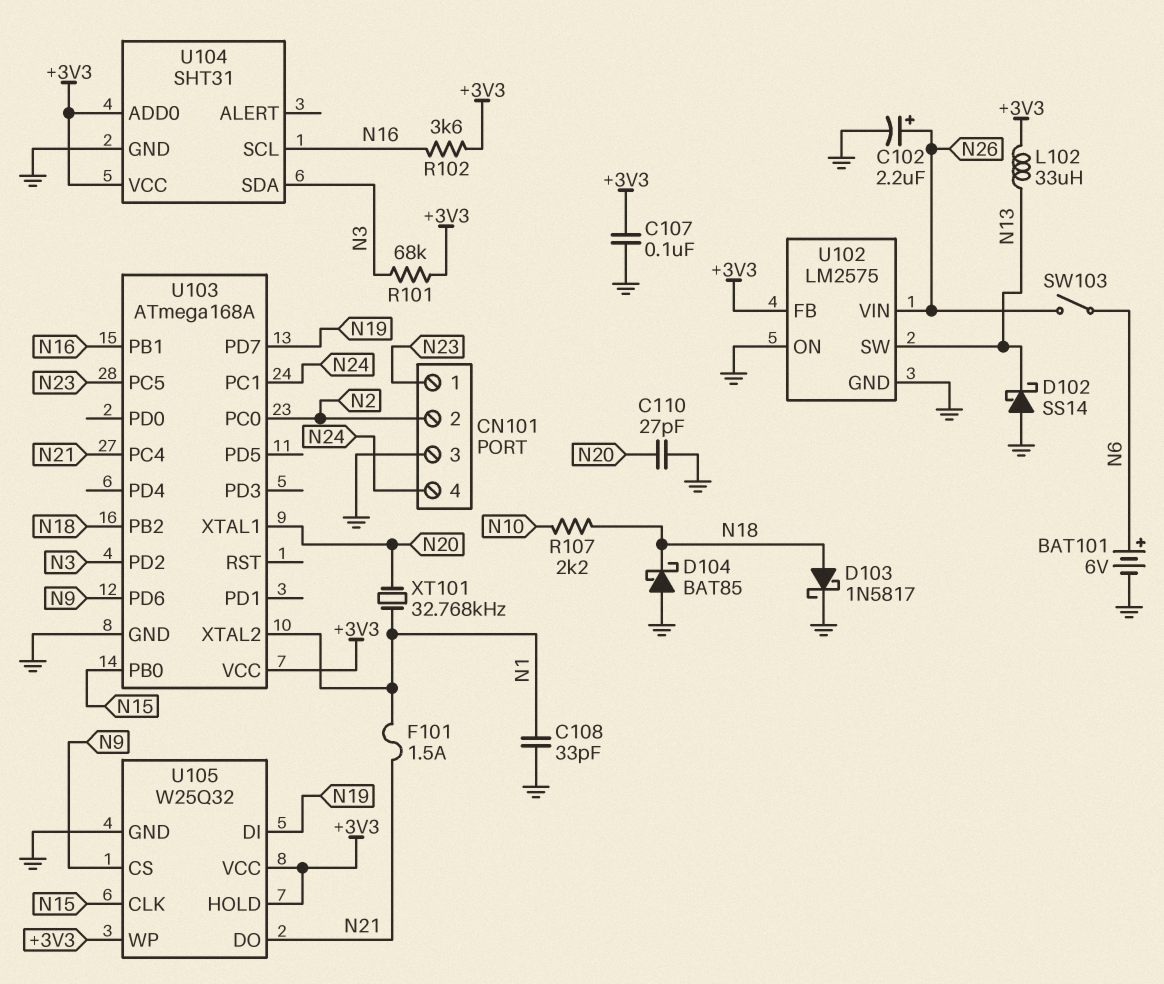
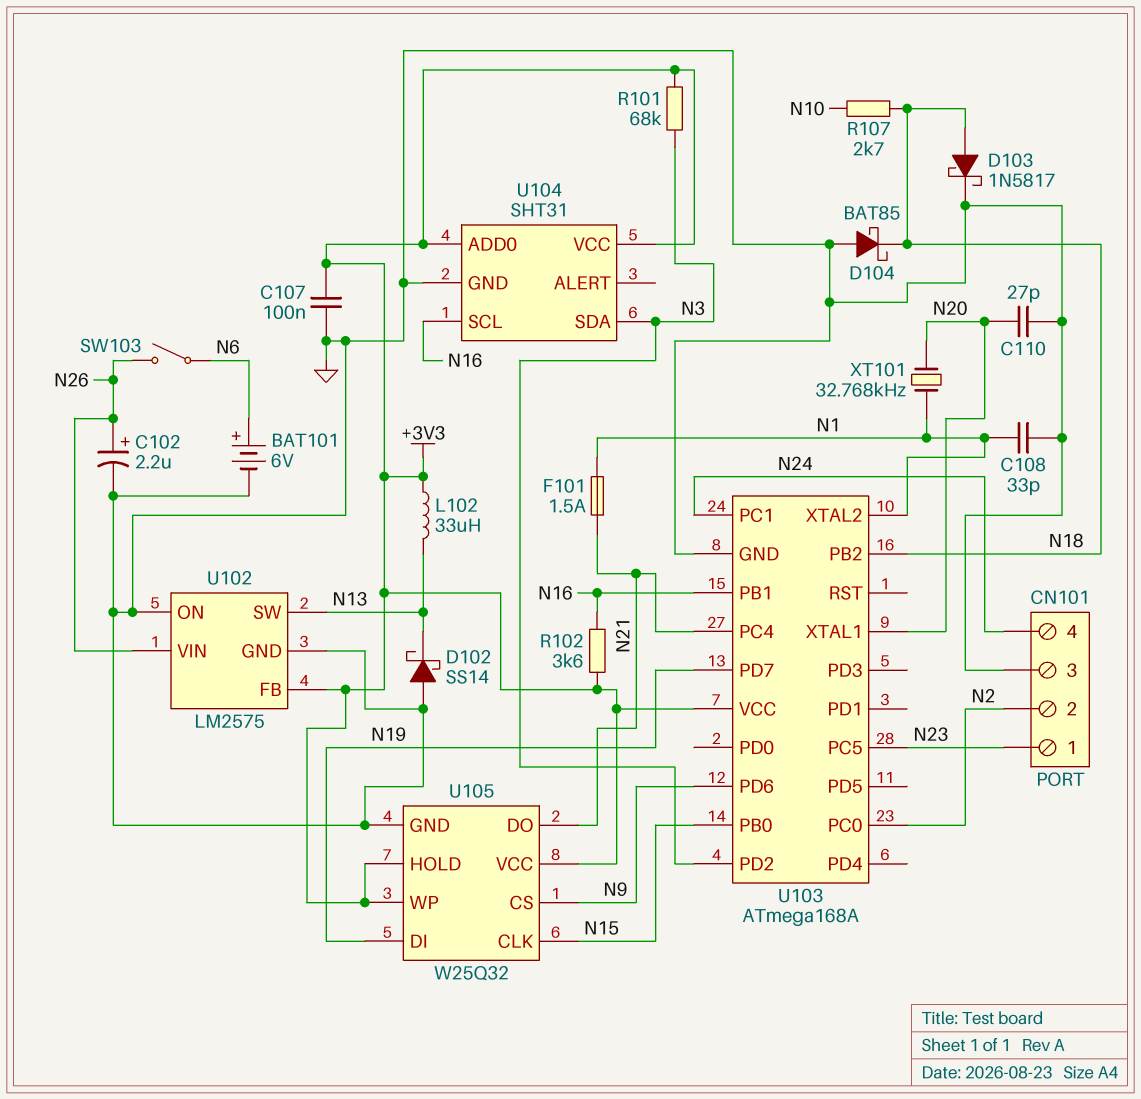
R107: 2.2k (N10, N18) -> 2.7k (N10, N18)

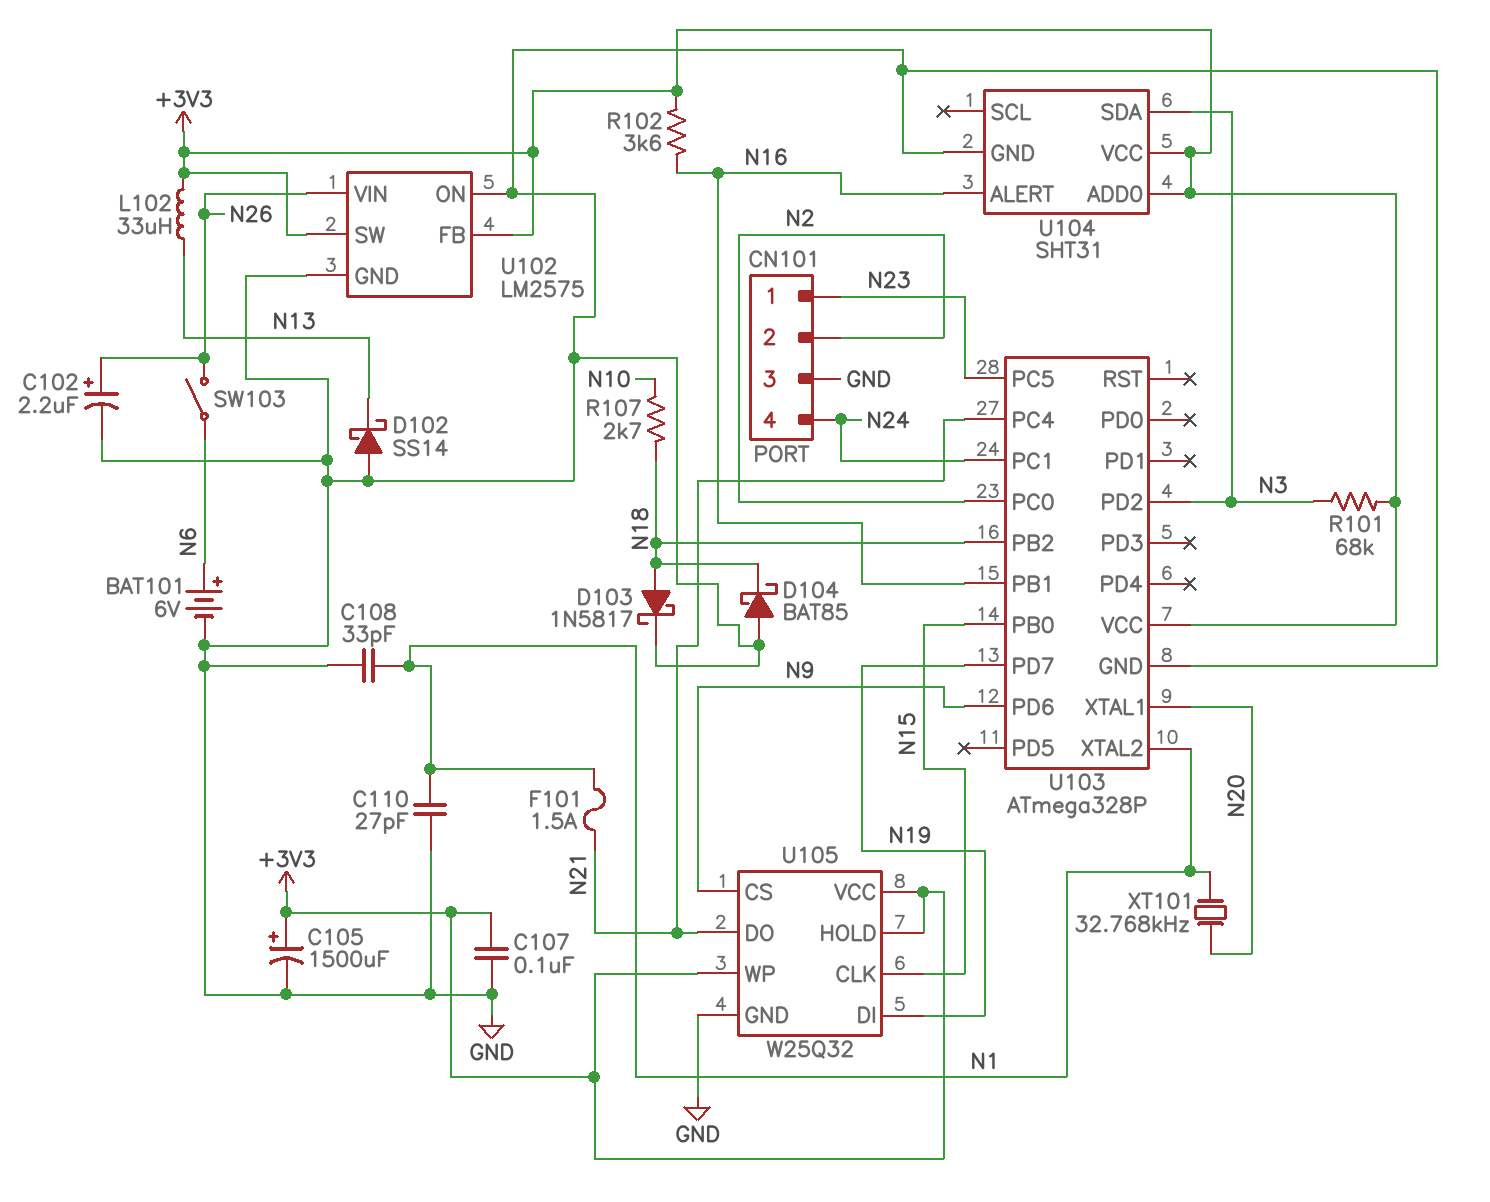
C105: none -> 1500uF (plus +3V3, minus GND)
C110: 27pF (GND, N20) -> 27pF (GND, N1)
U102 pin SW: N13 -> +3V3
U103: ATmega168A -> ATmega328P
U104 pin ALERT: none -> N16
U104 pin SCL: N16 -> none

